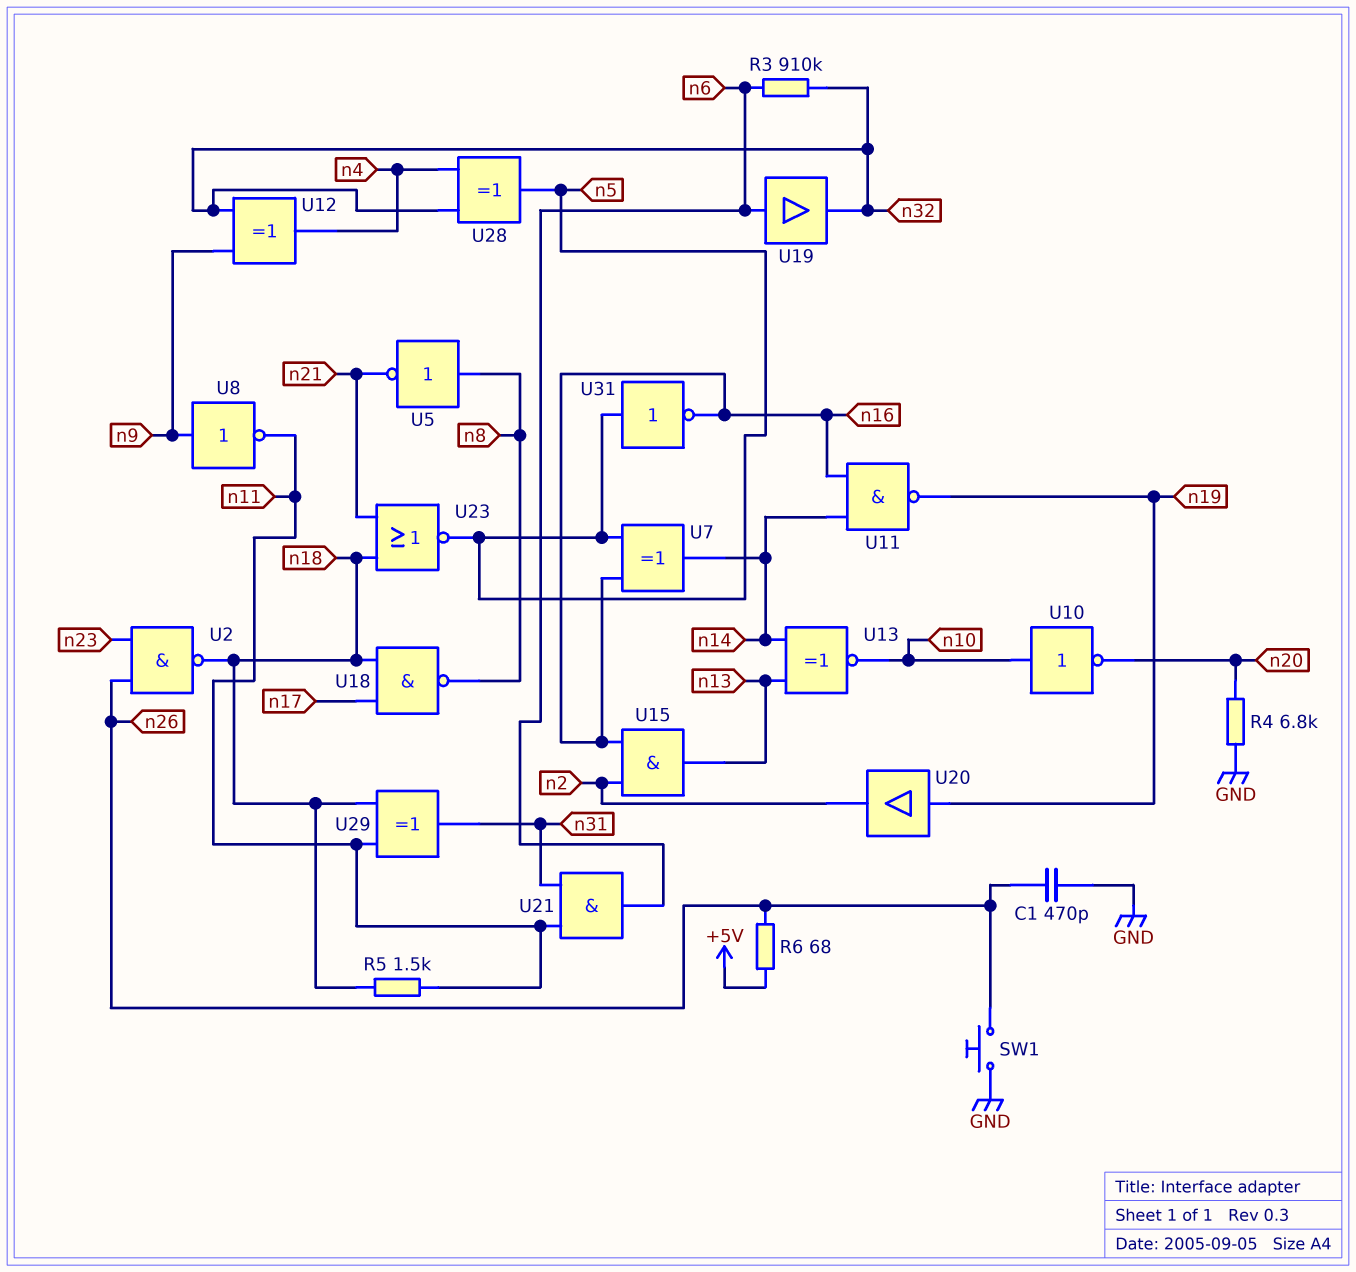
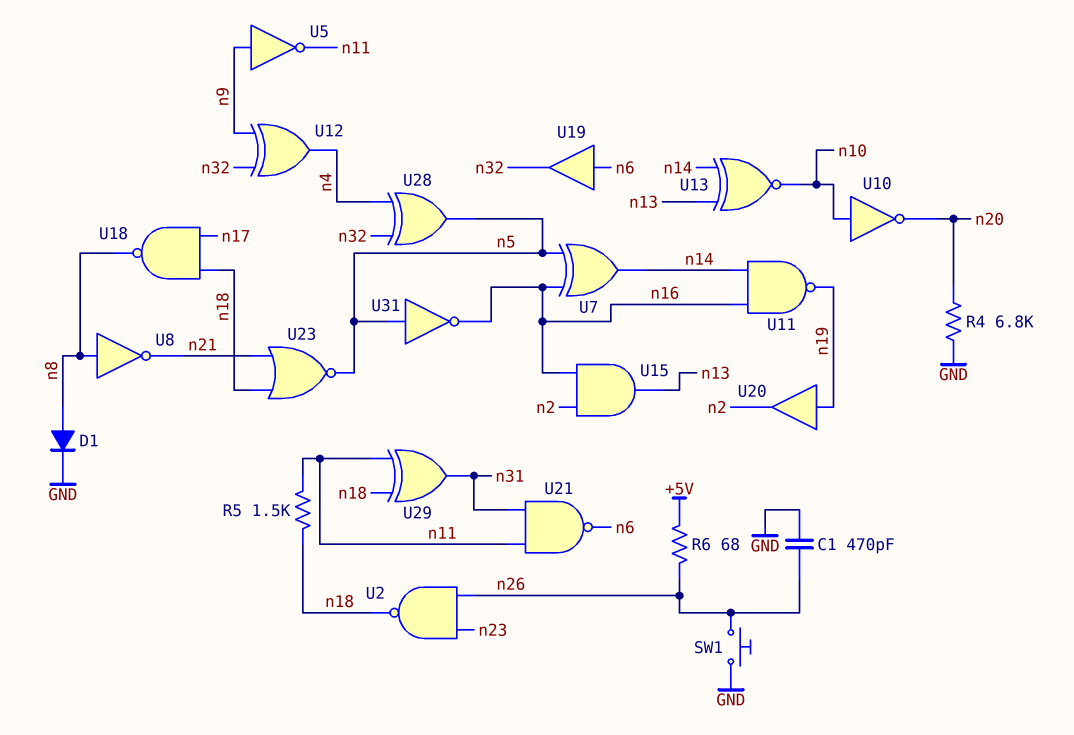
D1: none -> diode (A n8, K GND)
R3: 910k (n6, n32) -> none
U5: NOT (in n8, out n21) -> NOT (in n9, out n11)
U8: NOT (in n9, out n11) -> NOT (in n8, out n21)
U21: AND (in n11, in n31, out n6) -> NAND (in n11, in n31, out n6)

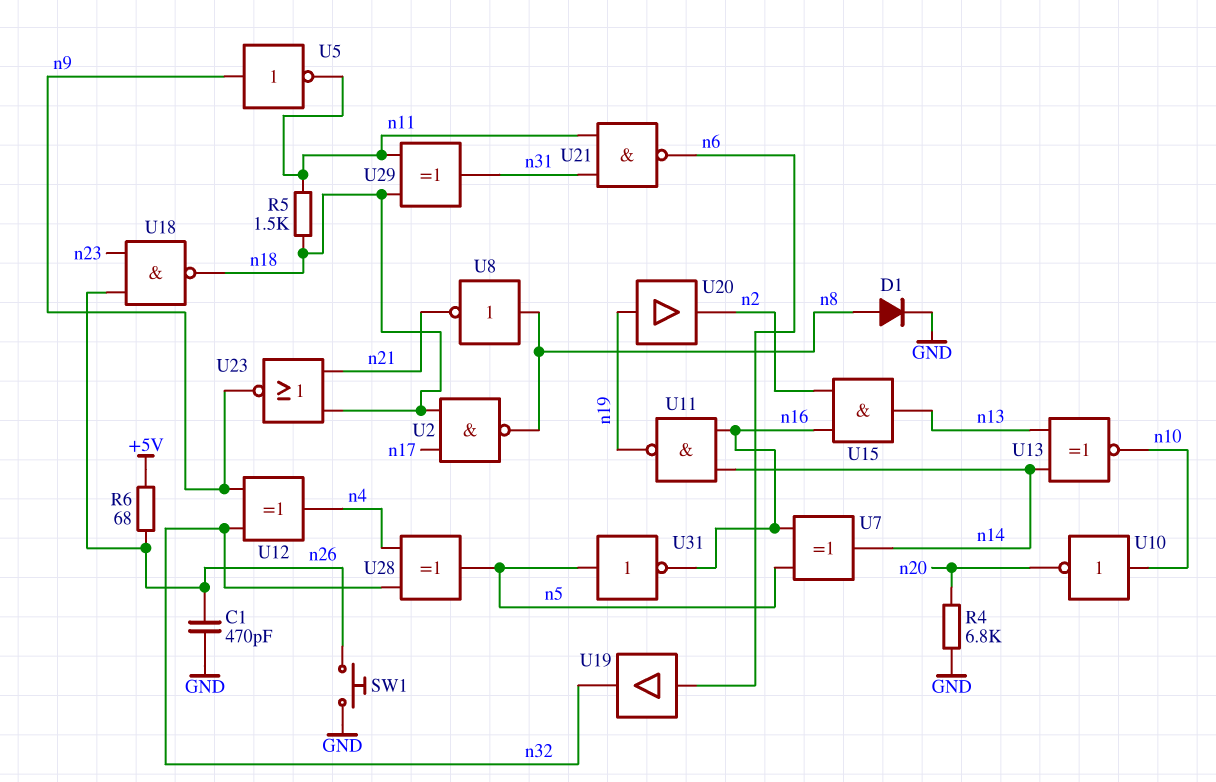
U2: NAND (in n23, in n26, out n18) -> NAND (in n17, in n18, out n8)
U18: NAND (in n17, in n18, out n8) -> NAND (in n23, in n26, out n18)
U23: NOR (in n18, in n21, out n5) -> NOR (in n18, in n21, out n9)

